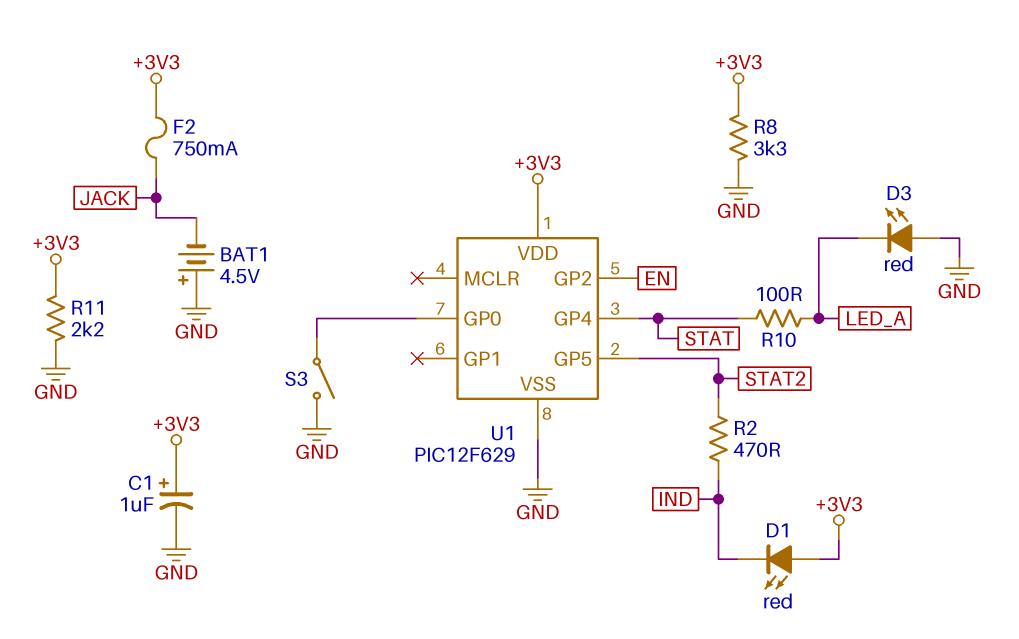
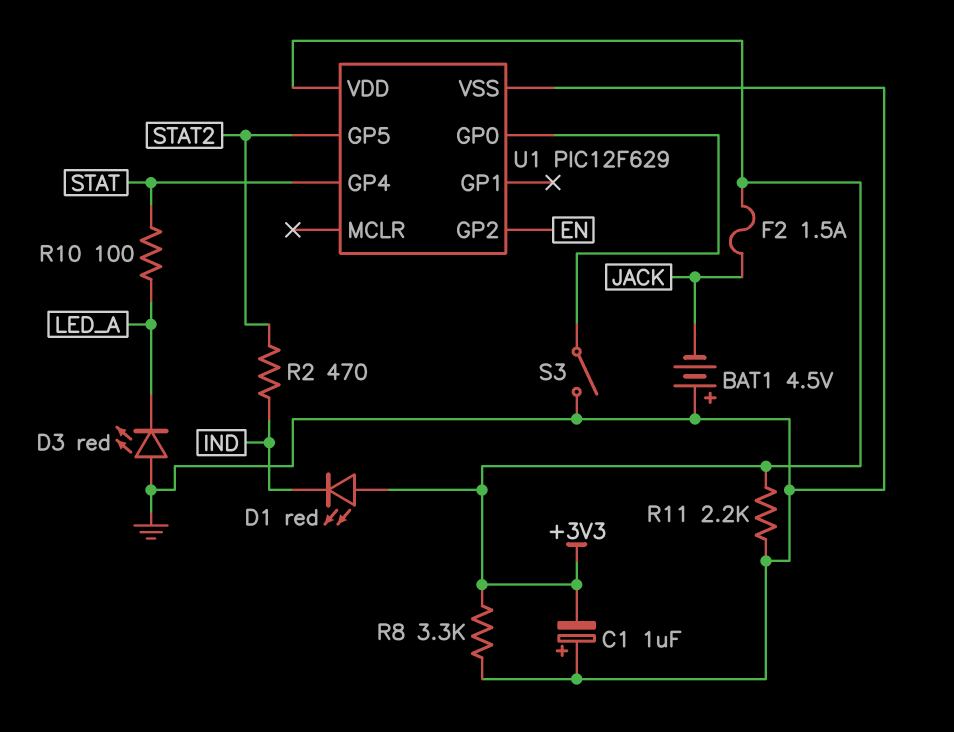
C1: 1uF (plus +3V3, minus GND) -> 1uF (plus GND, minus +3V3)
F2: 750mA (+3V3, JACK) -> 1.5A (+3V3, JACK)

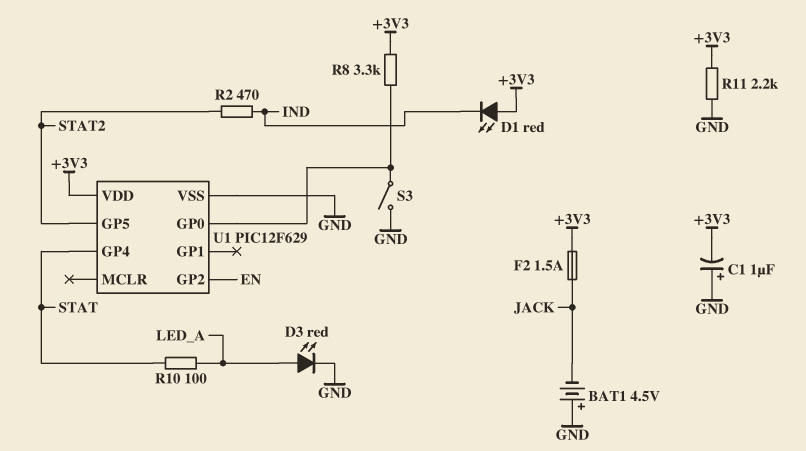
D3: LED red (A GND, K LED_A) -> LED red (A LED_A, K GND)
R8: 3.3k (+3V3, GND) -> 3.3k (+3V3, U1/GP0)

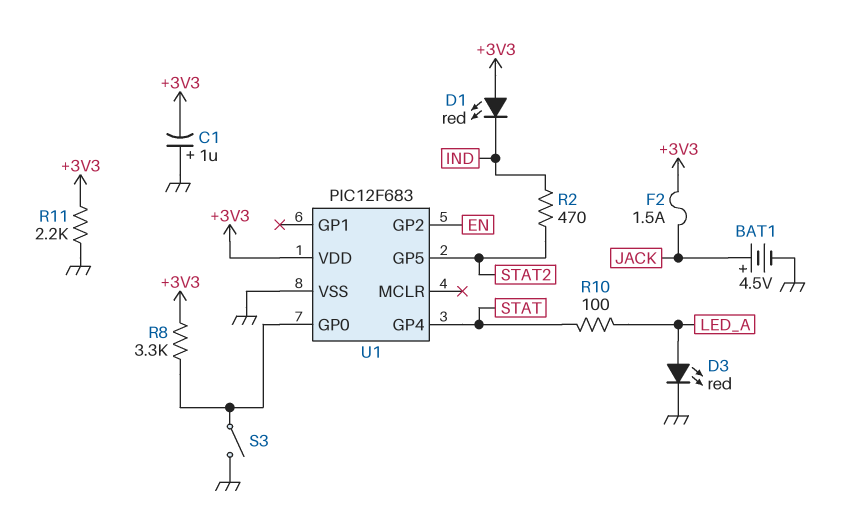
BAT1: 4.5V (plus GND, minus JACK) -> 4.5V (plus JACK, minus GND)
U1: PIC12F629 -> PIC12F683

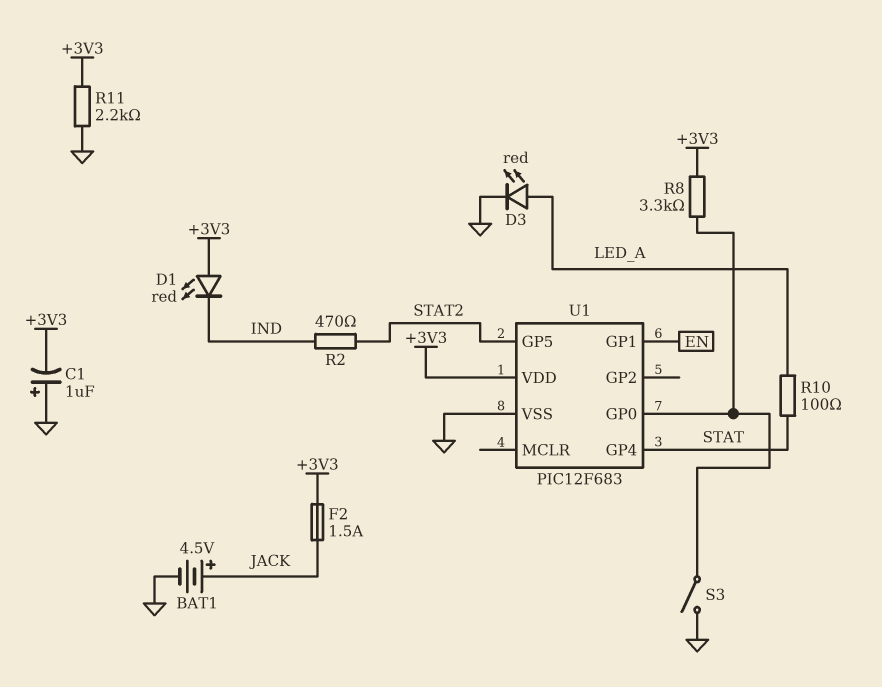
U1 pin GP1: none -> EN
U1 pin GP2: EN -> none

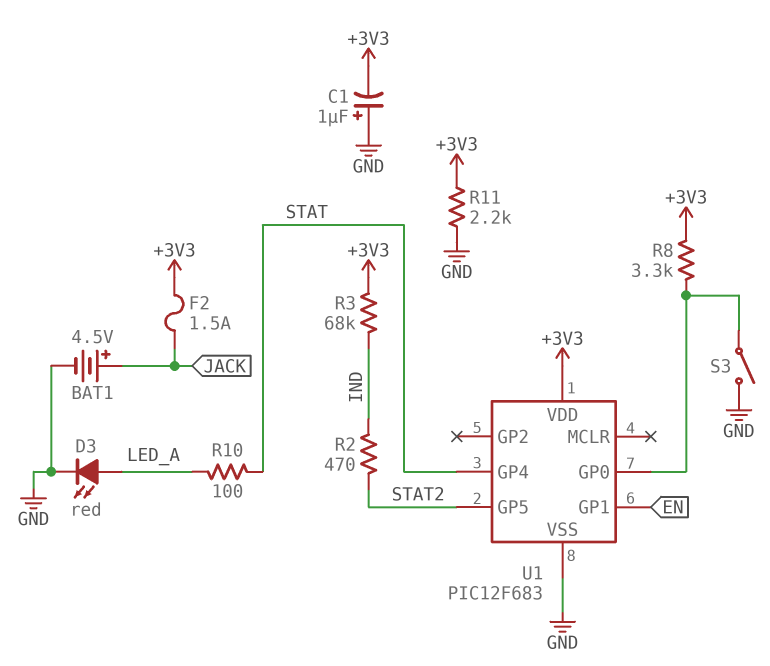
D1: LED red (A +3V3, K IND) -> none
R3: none -> 68k (+3V3, IND)

